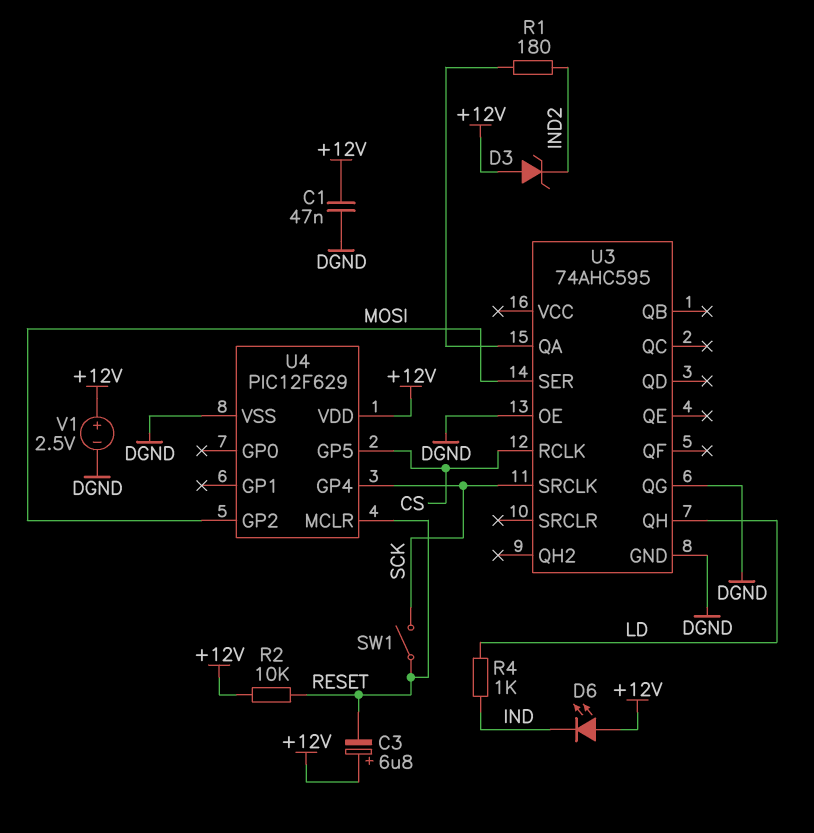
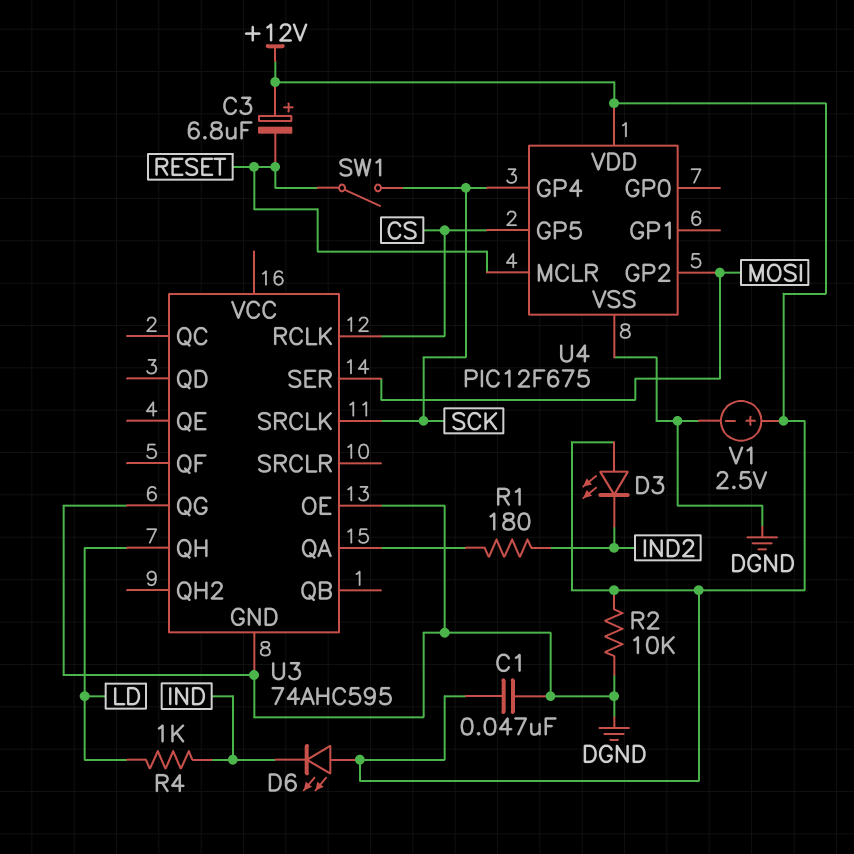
D3: zener (A +12V, K IND2) -> LED (A +12V, K IND2)
R2: 10k (+12V, RESET) -> 10k (+12V, DGND)
U4: PIC12F629 -> PIC12F675

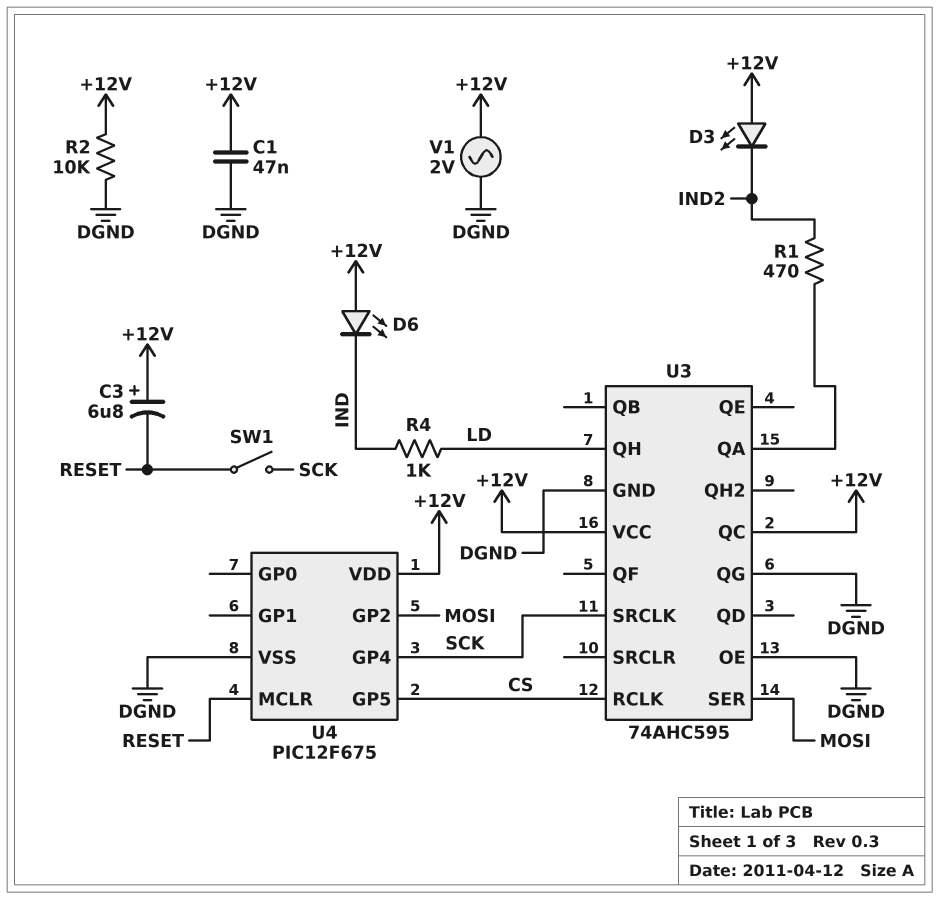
R1: 180 (IND2, U3/QA) -> 470 (IND2, U3/QA)
U3 pin QC: none -> +12V
U3 pin VCC: none -> +12V
V1: 2.5V (plus +12V, minus DGND) -> AC 2V (+12V, DGND)

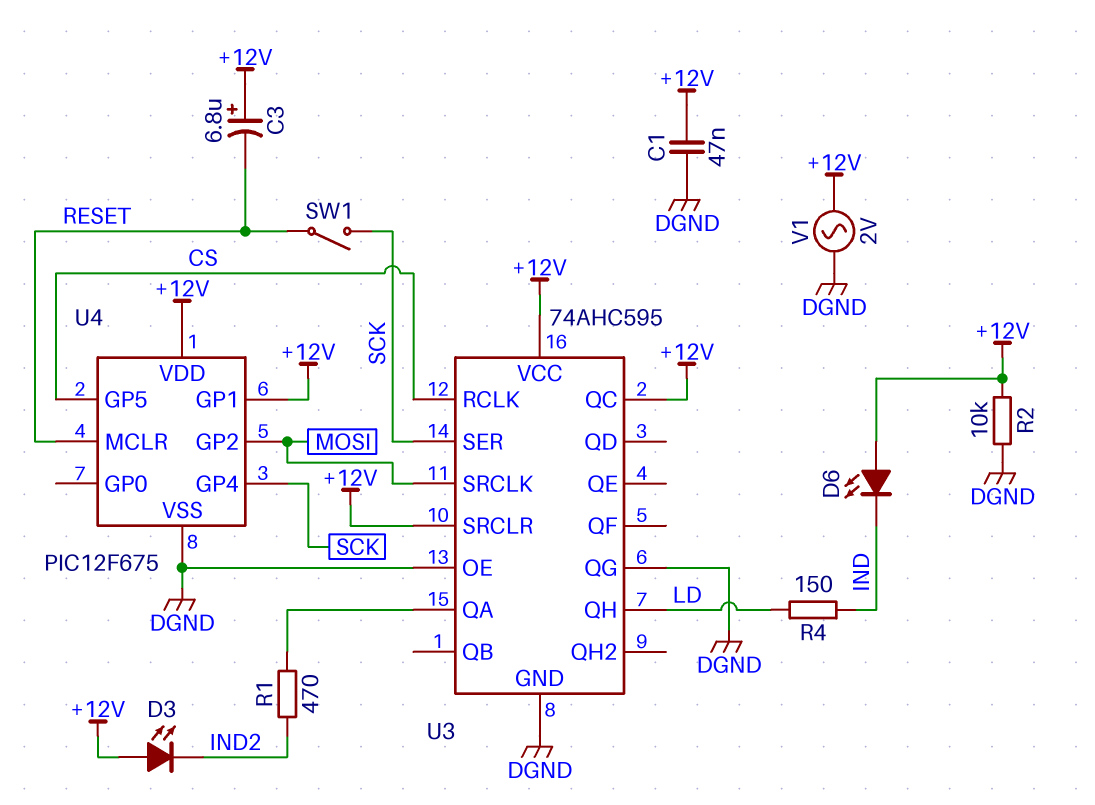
R4: 1k (IND, LD) -> 150 (IND, LD)
U3 pin SER: MOSI -> SCK
U3 pin SRCLK: SCK -> MOSI
U3 pin SRCLR: none -> +12V
U4 pin GP1: none -> +12V

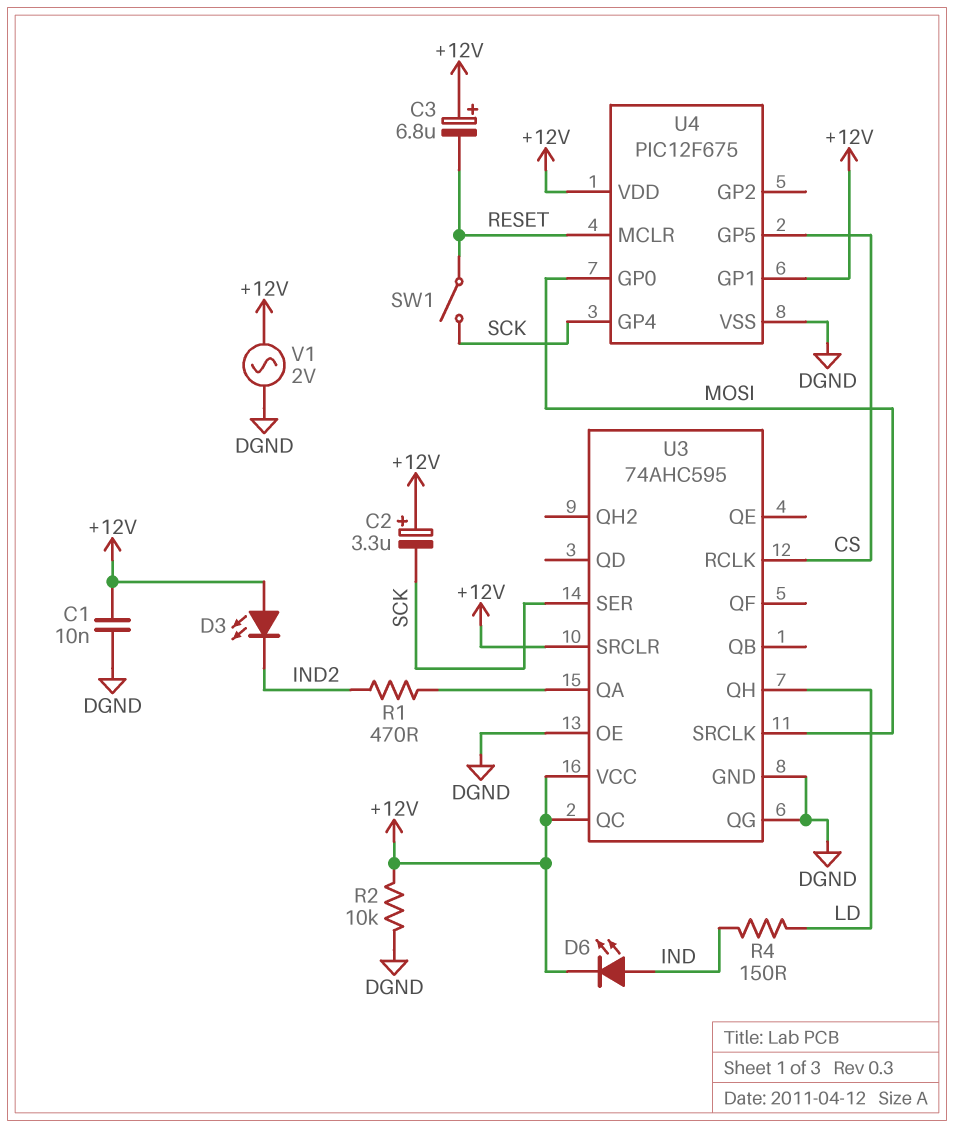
C1: 47nF (+12V, DGND) -> 10nF (+12V, DGND)
C2: none -> 3.3uF (plus +12V, minus SCK)
D6: LED (A +12V, K IND) -> LED (A IND, K +12V)
U4 pin GP0: none -> MOSI
U4 pin GP2: MOSI -> none

